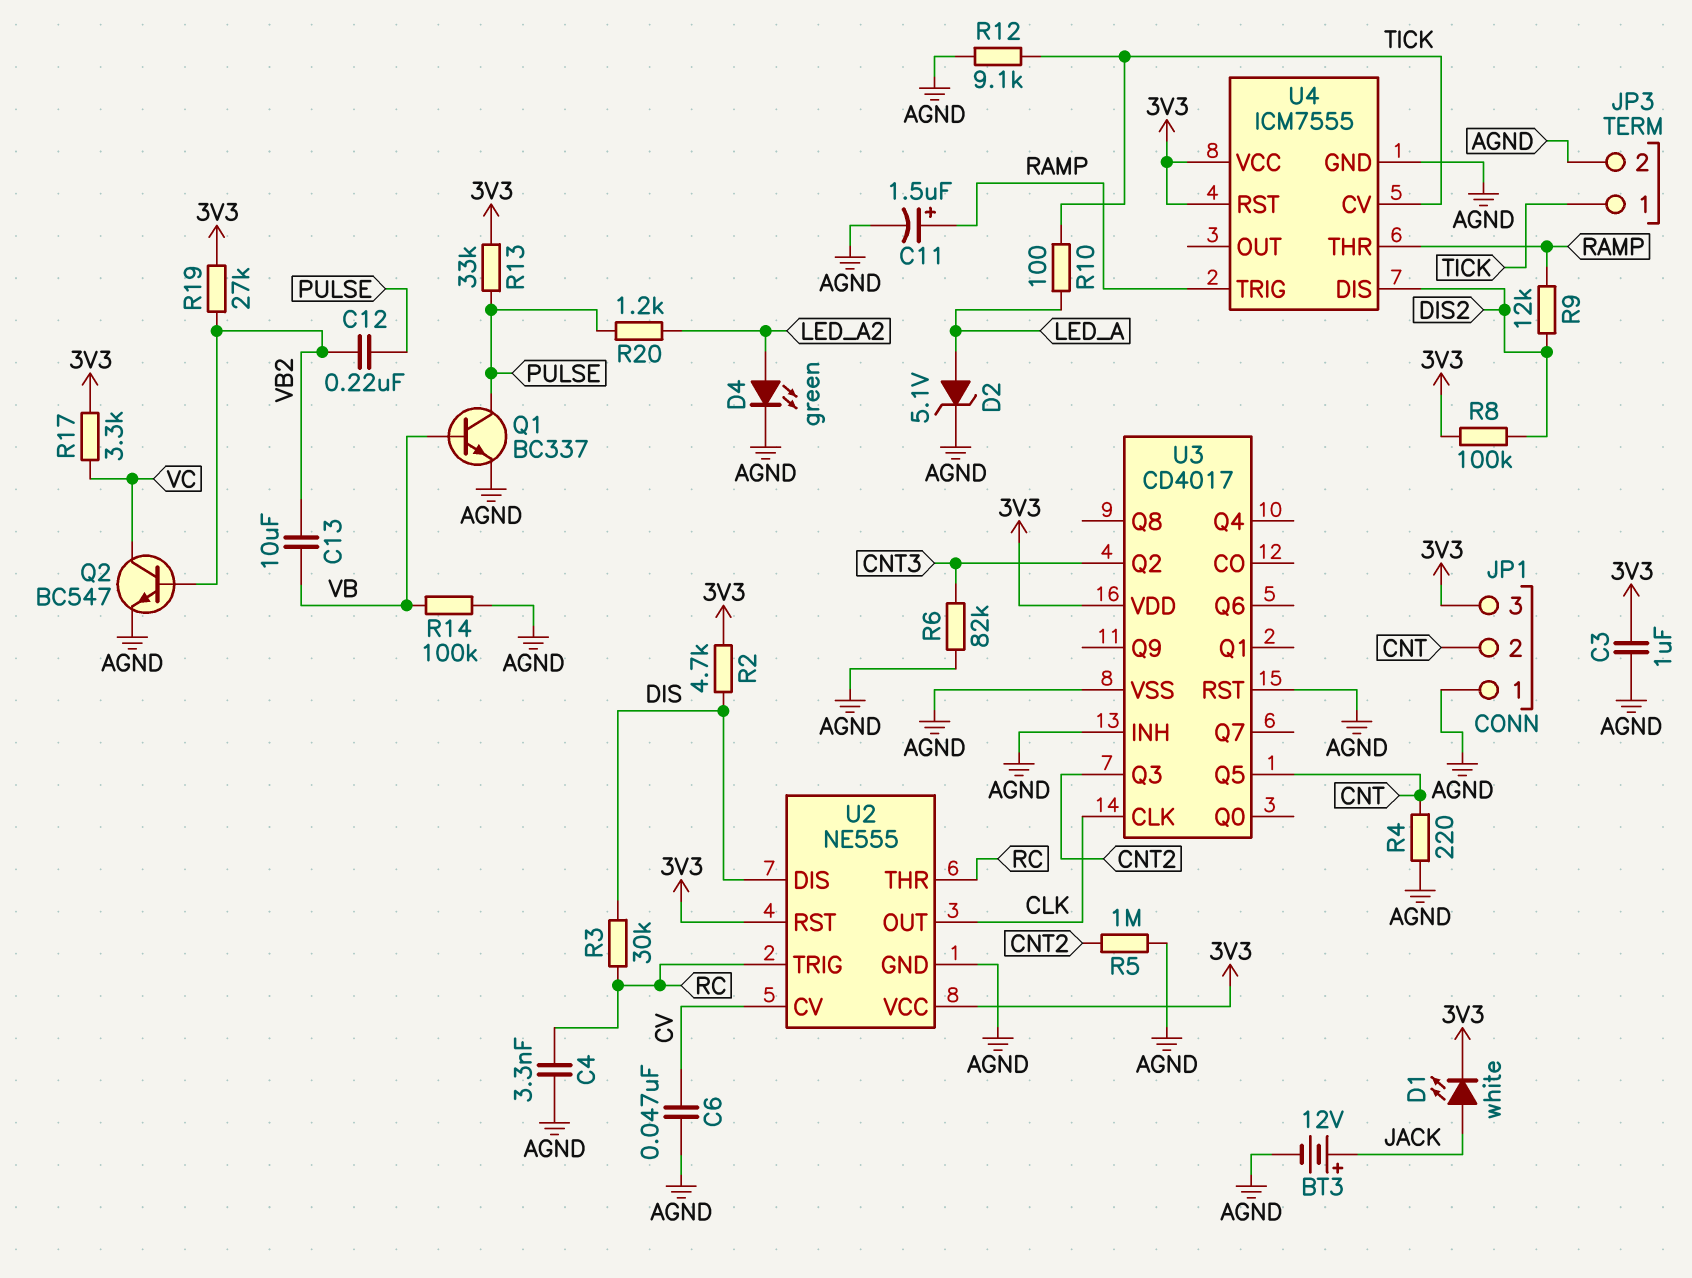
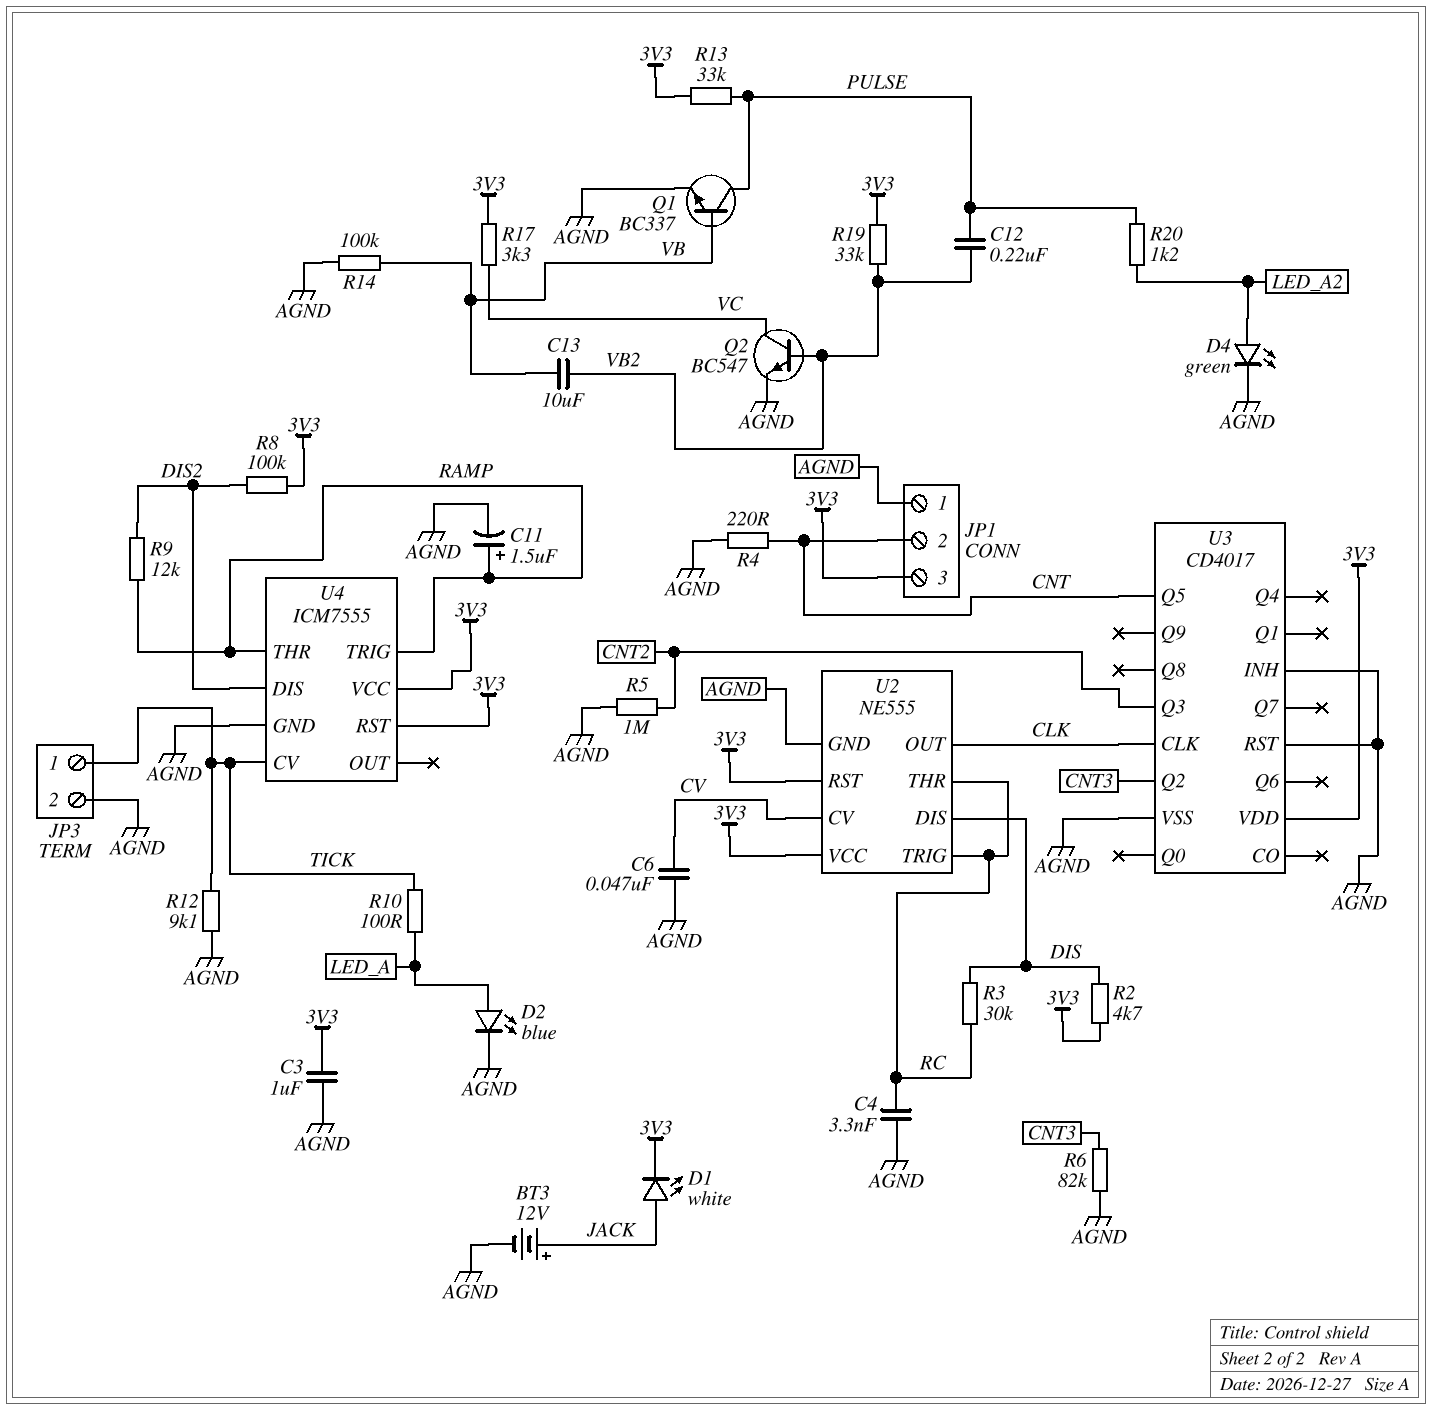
D2: zener 5.1V (A LED_A, K AGND) -> LED blue (A LED_A, K AGND)
R19: 27k (3V3, VB2) -> 33k (3V3, VB2)

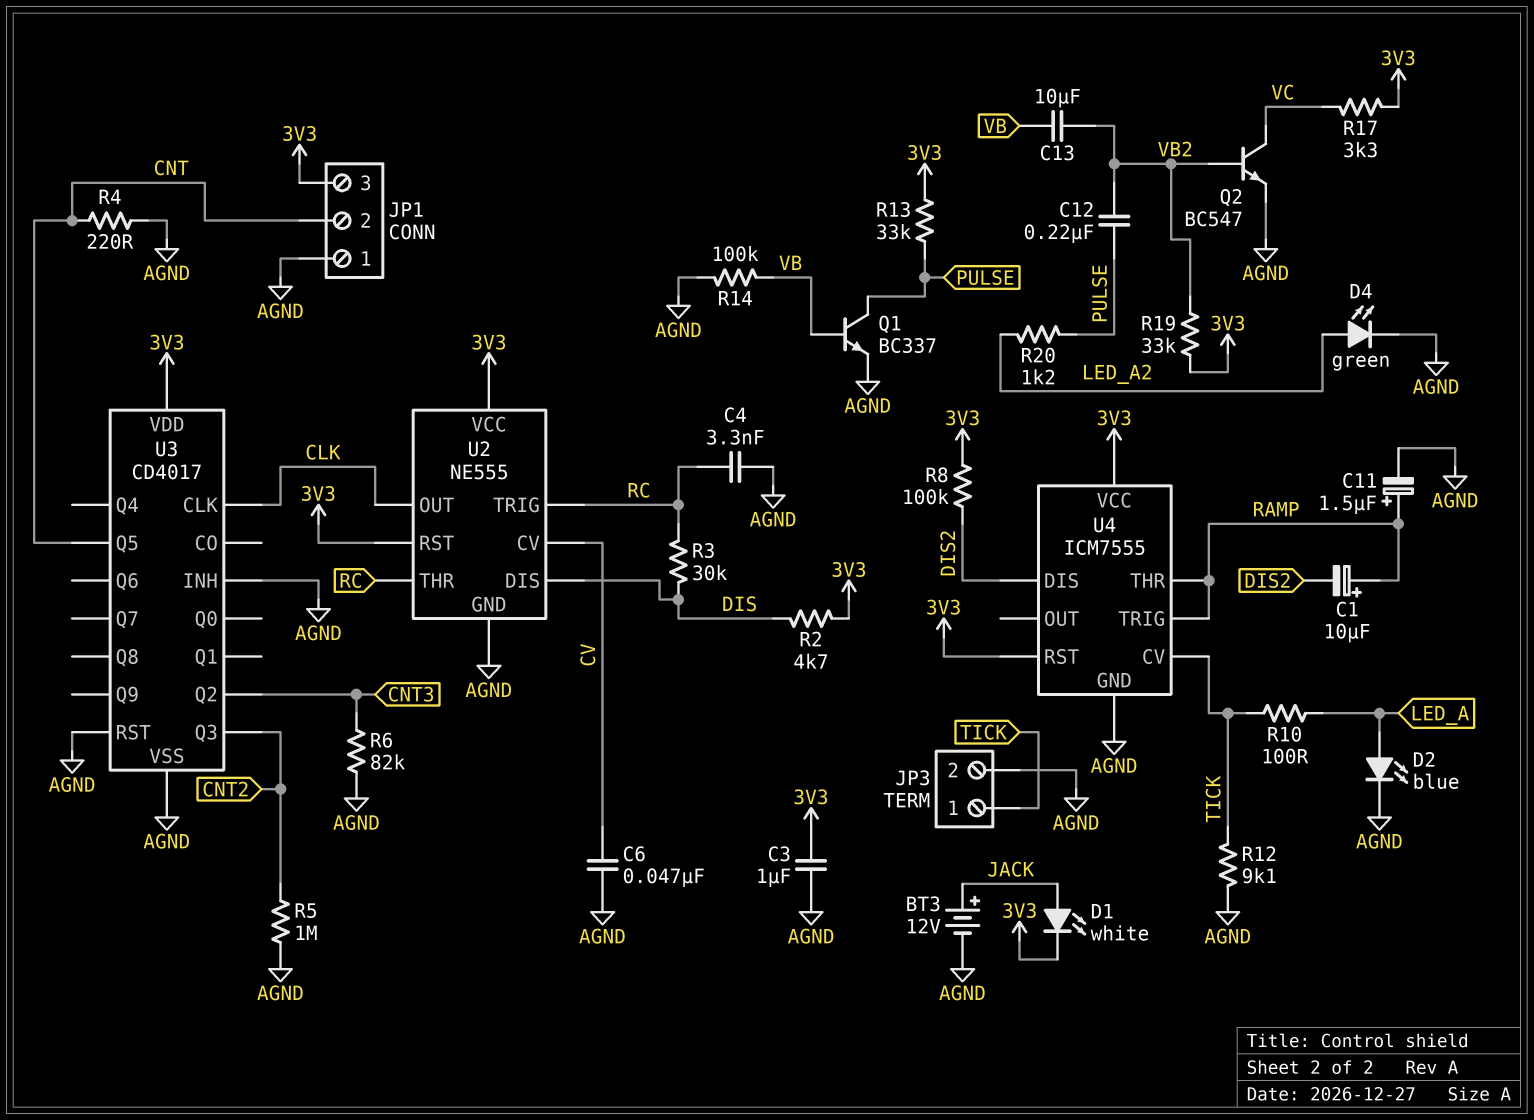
C1: none -> 10uF (plus RAMP, minus DIS2)
R9: 12k (DIS2, RAMP) -> none

